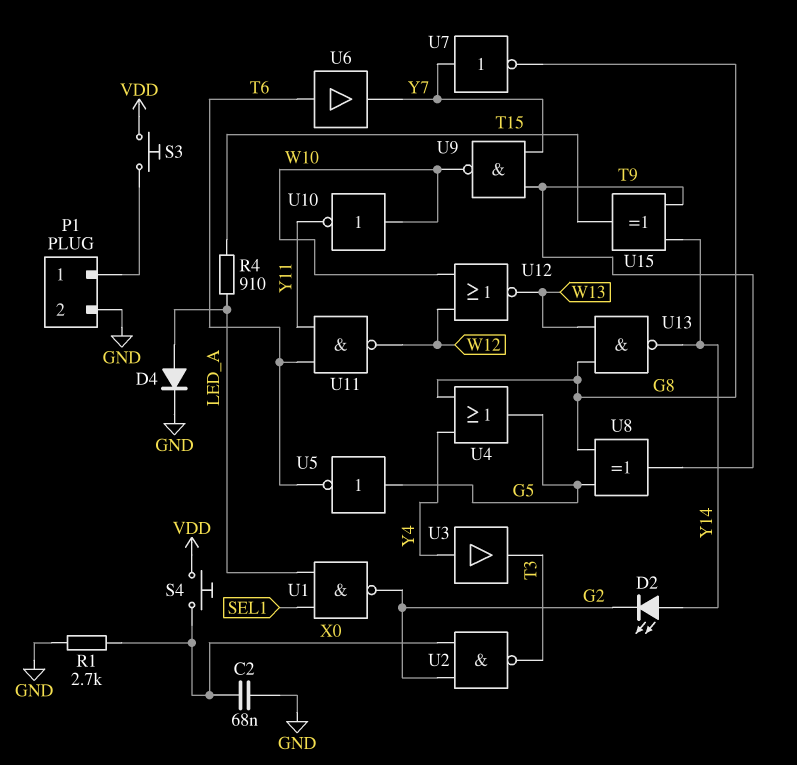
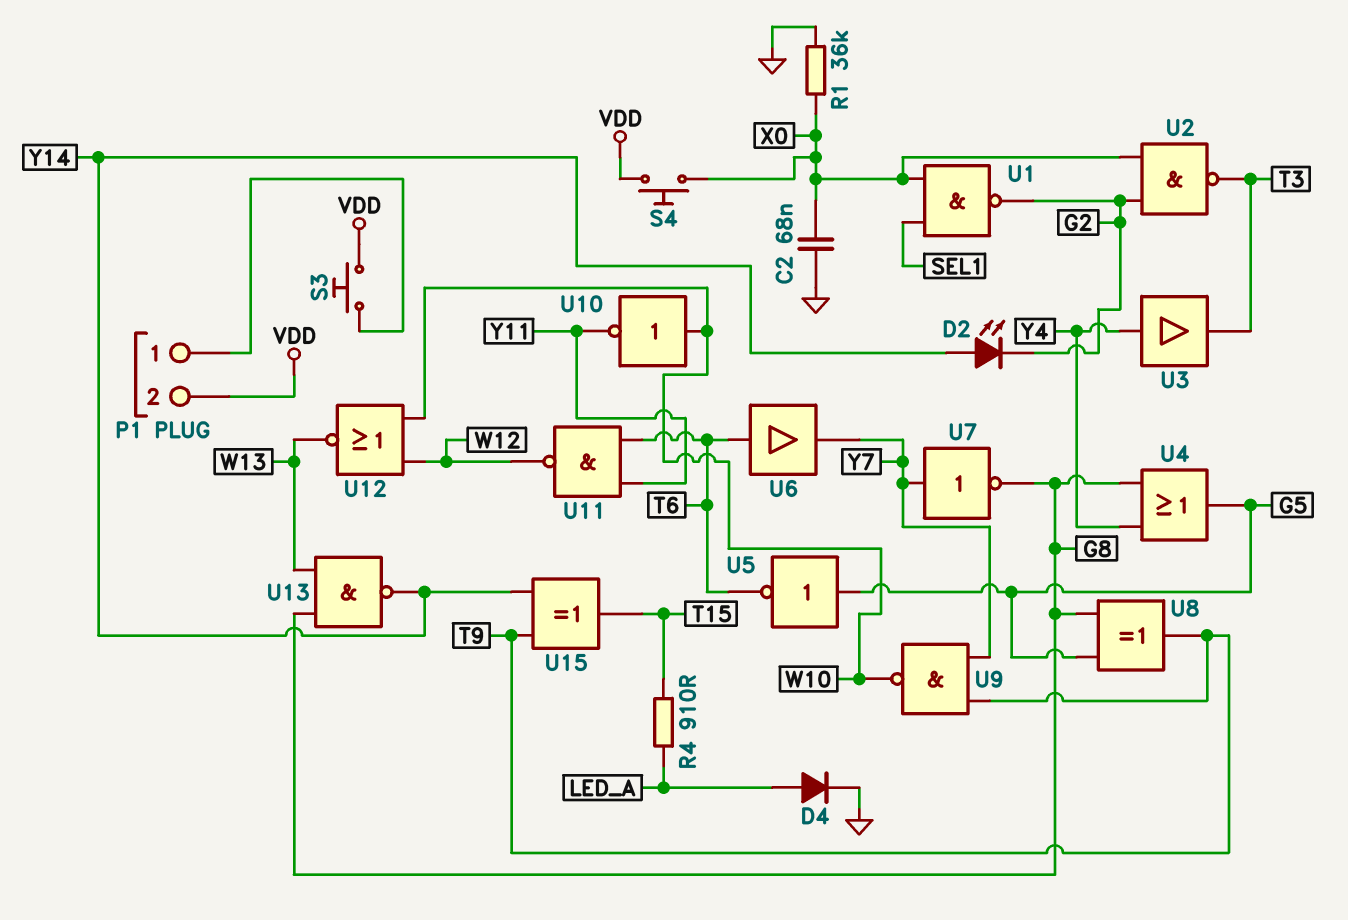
P1 pin 2: GND -> VDD
R1: 2.7k (GND, X0) -> 36k (GND, X0)
U1: NAND (in LED_A, in SEL1, out G2) -> NAND (in SEL1, in X0, out G2)

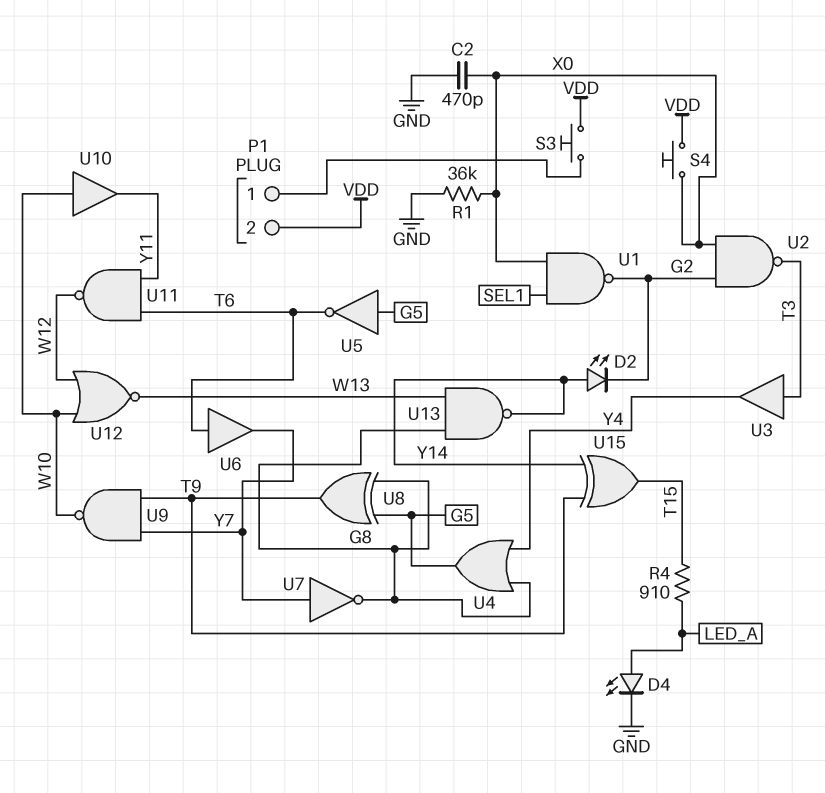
C2: 68nF (GND, X0) -> 470pF (GND, X0)
D4: diode (A LED_A, K GND) -> LED (A LED_A, K GND)
U3: buffer (in Y4, out T3) -> buffer (in T3, out Y4)
U10: NOT (in W10, out Y11) -> buffer (in W10, out Y11)

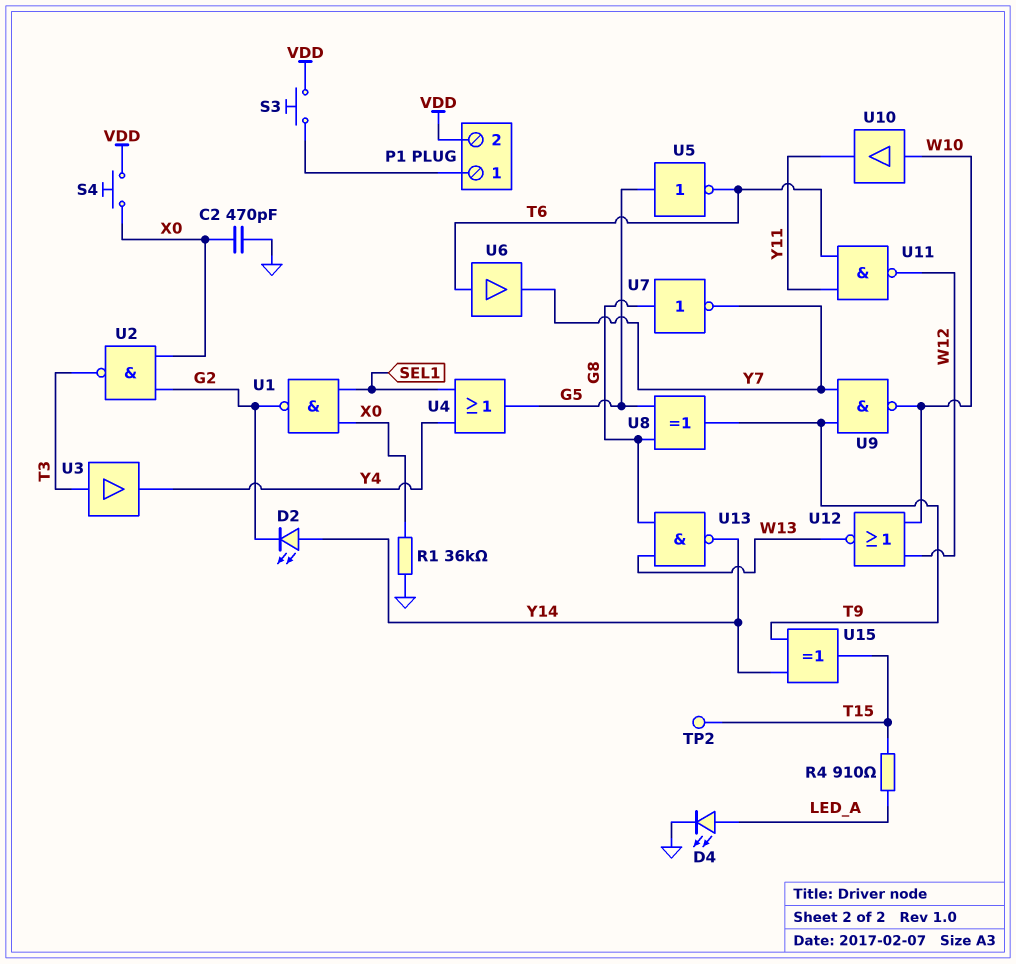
TP2: none -> test point (T15)
U4: OR (in G8, in Y4, out G5) -> OR (in SEL1, in Y4, out G5)
U7: NOT (in Y7, out G8) -> NOT (in G8, out Y7)

